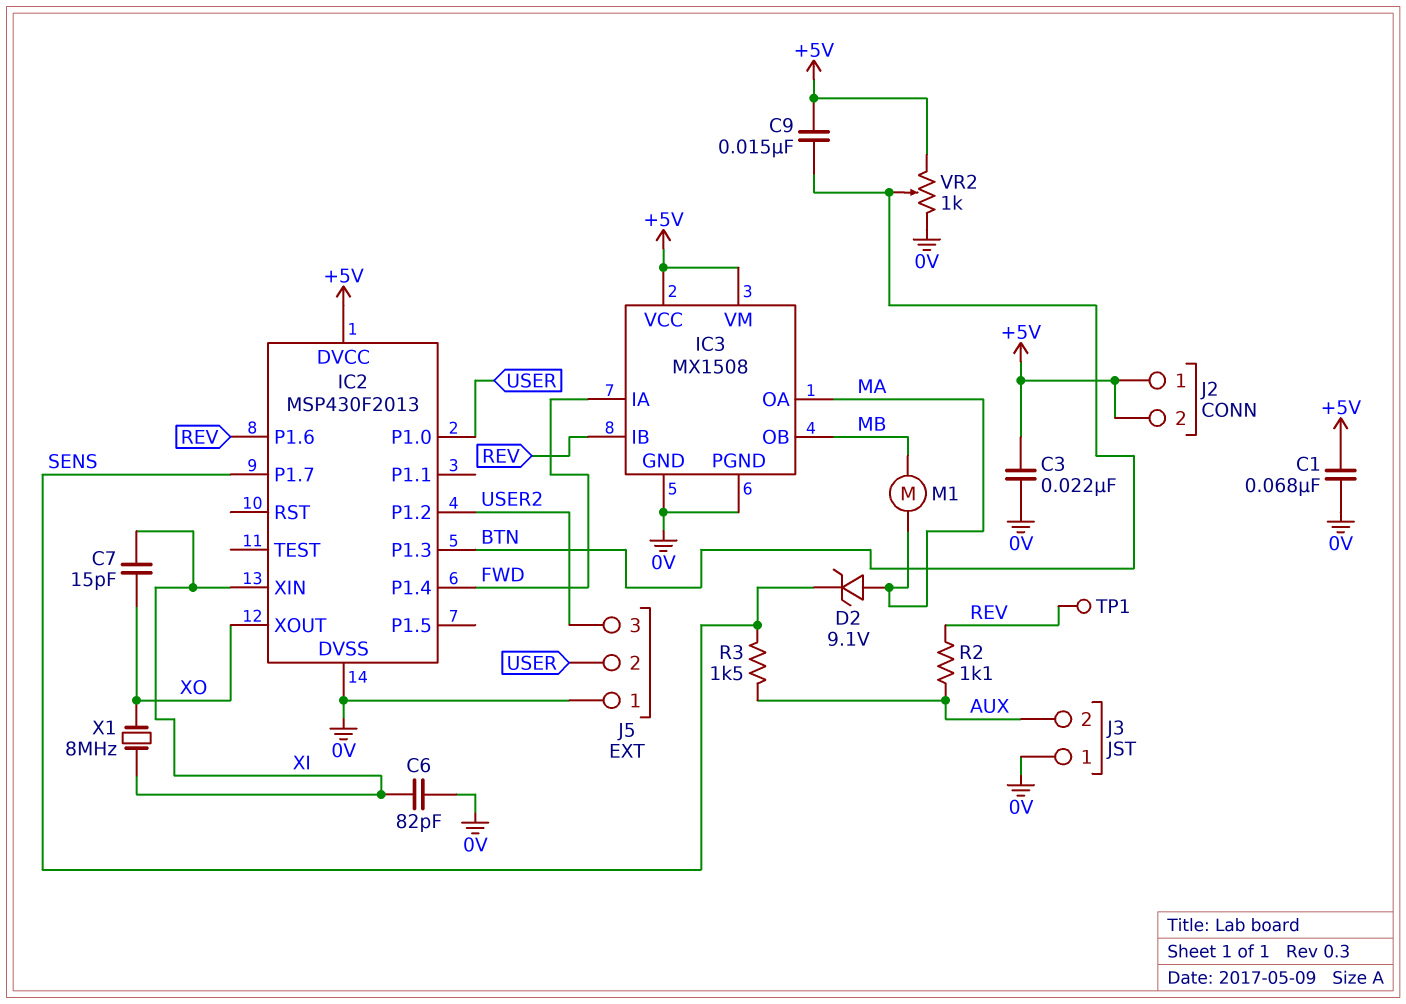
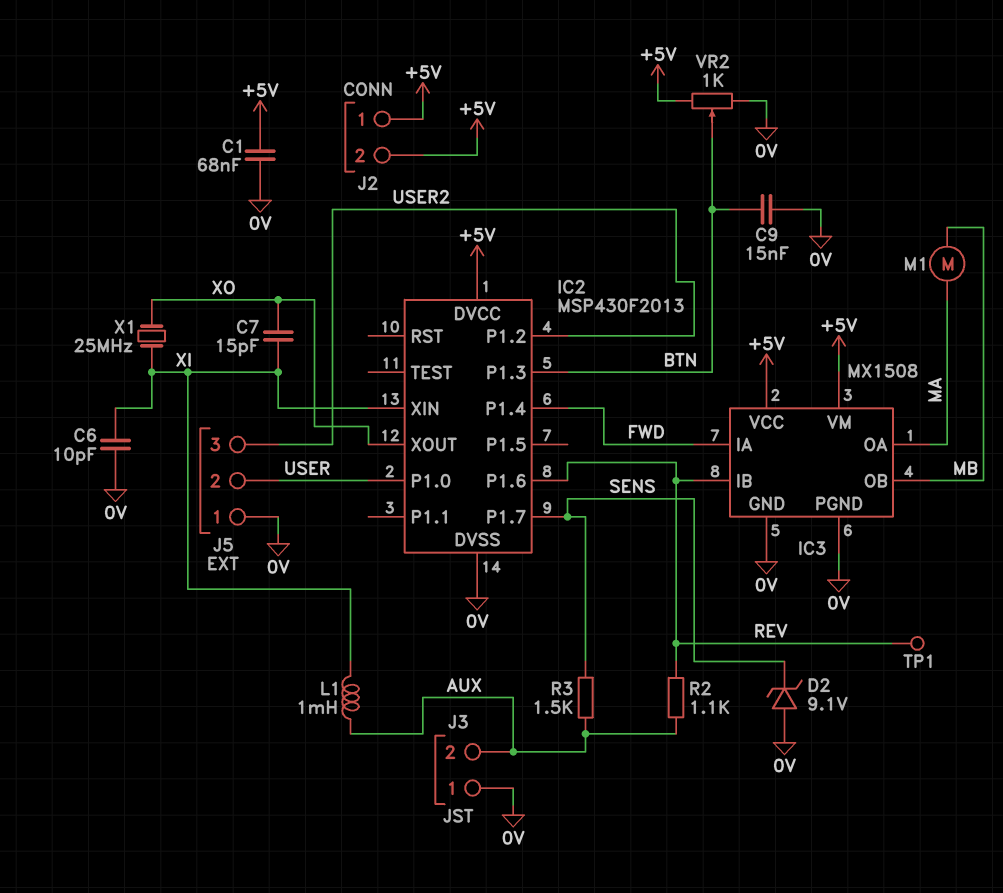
C3: 22nF (+5V, 0V) -> none
C6: 82pF (0V, XI) -> 10pF (0V, XI)
C9: 15nF (+5V, BTN) -> 15nF (0V, BTN)
D2: zener 9.1V (A MA, K SENS) -> zener 9.1V (A 0V, K SENS)
L1: none -> 1mH (AUX, XI)
X1: 8MHz (XI, XO) -> 25MHz (XI, XO)

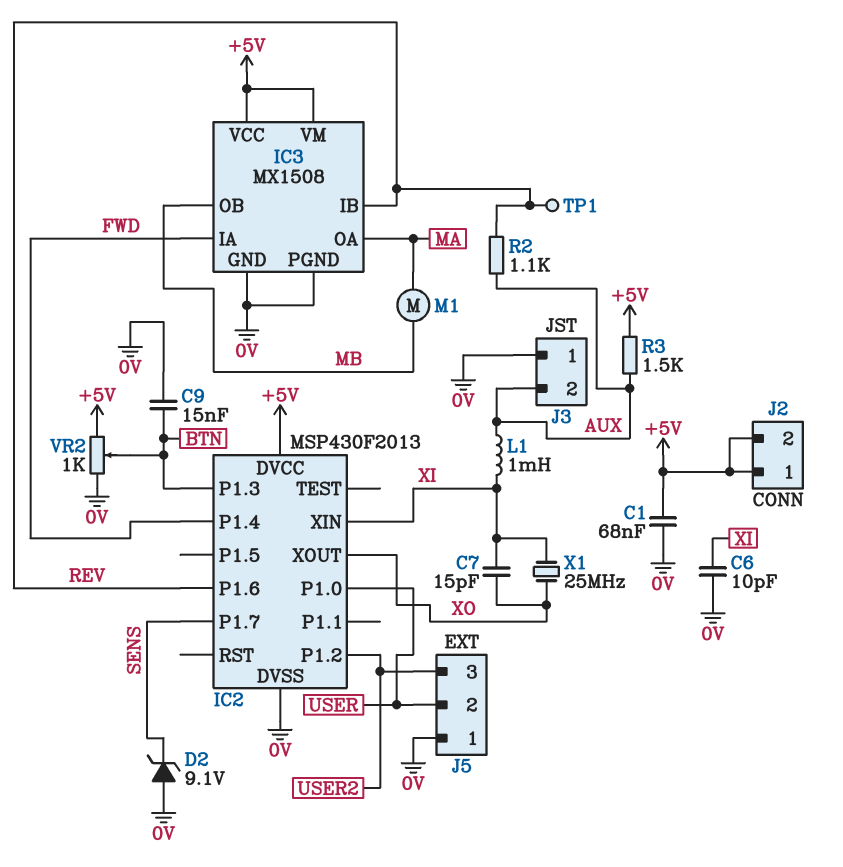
R3: 1.5k (AUX, SENS) -> 1.5k (+5V, AUX)

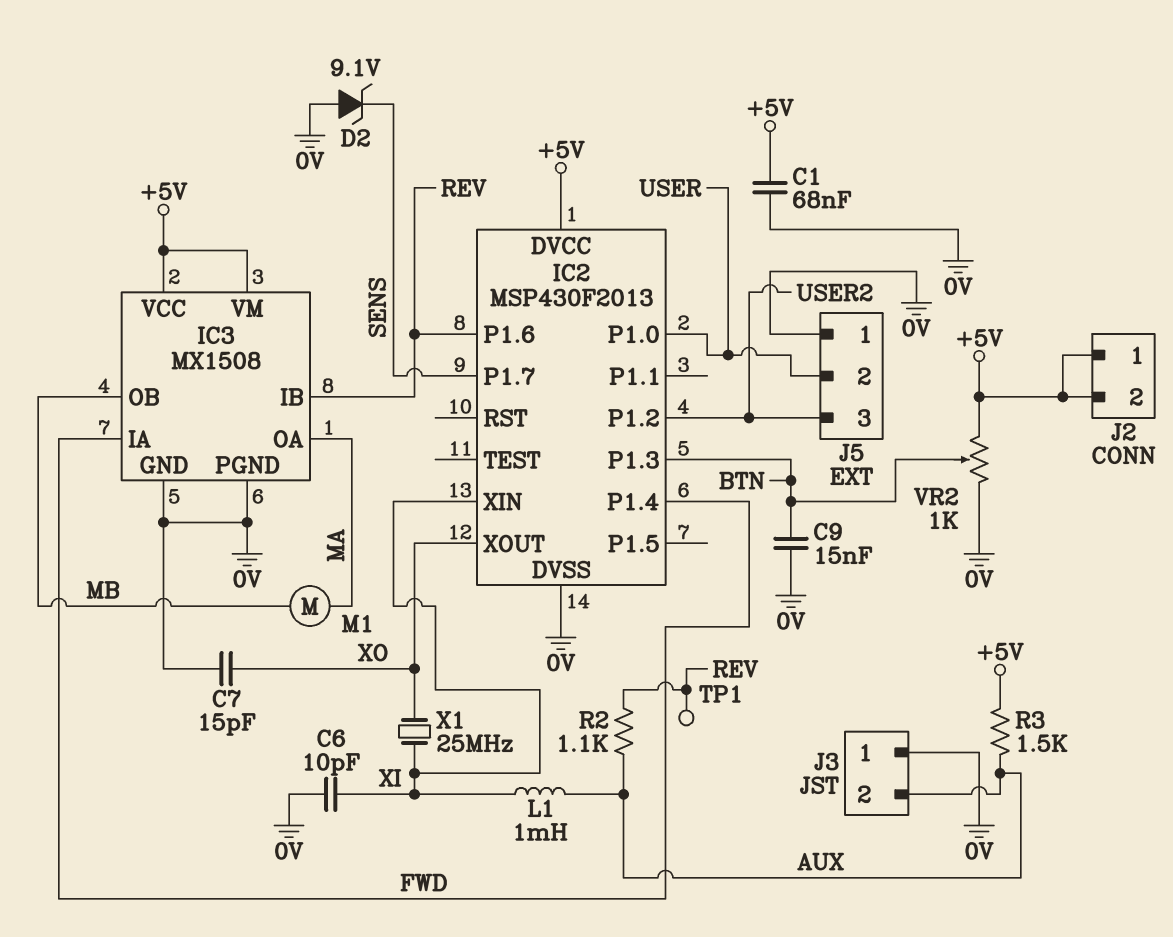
C7: 15pF (XI, XO) -> 15pF (0V, XO)

